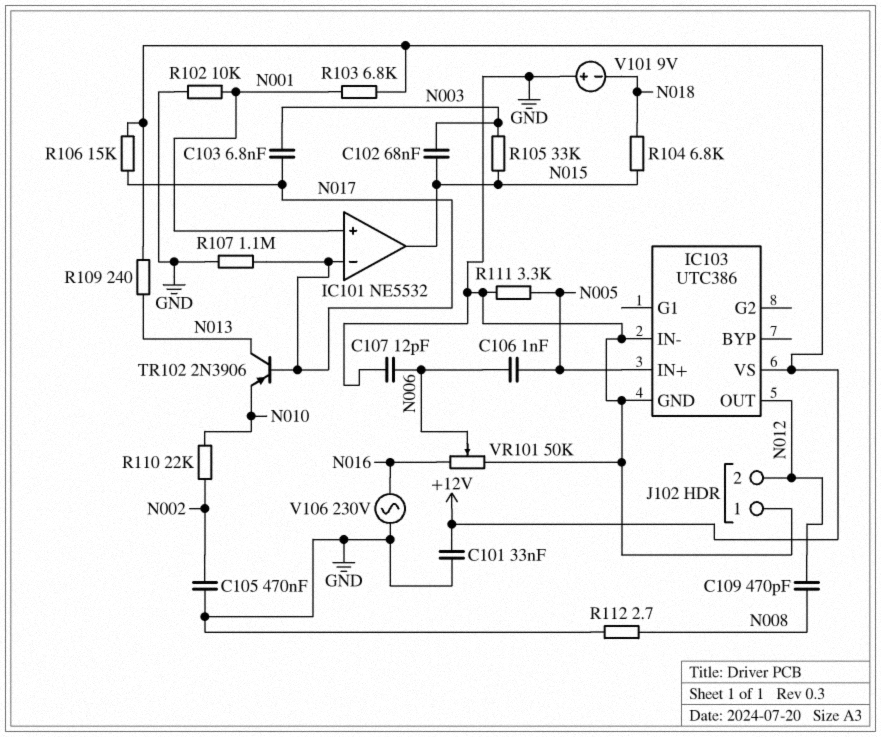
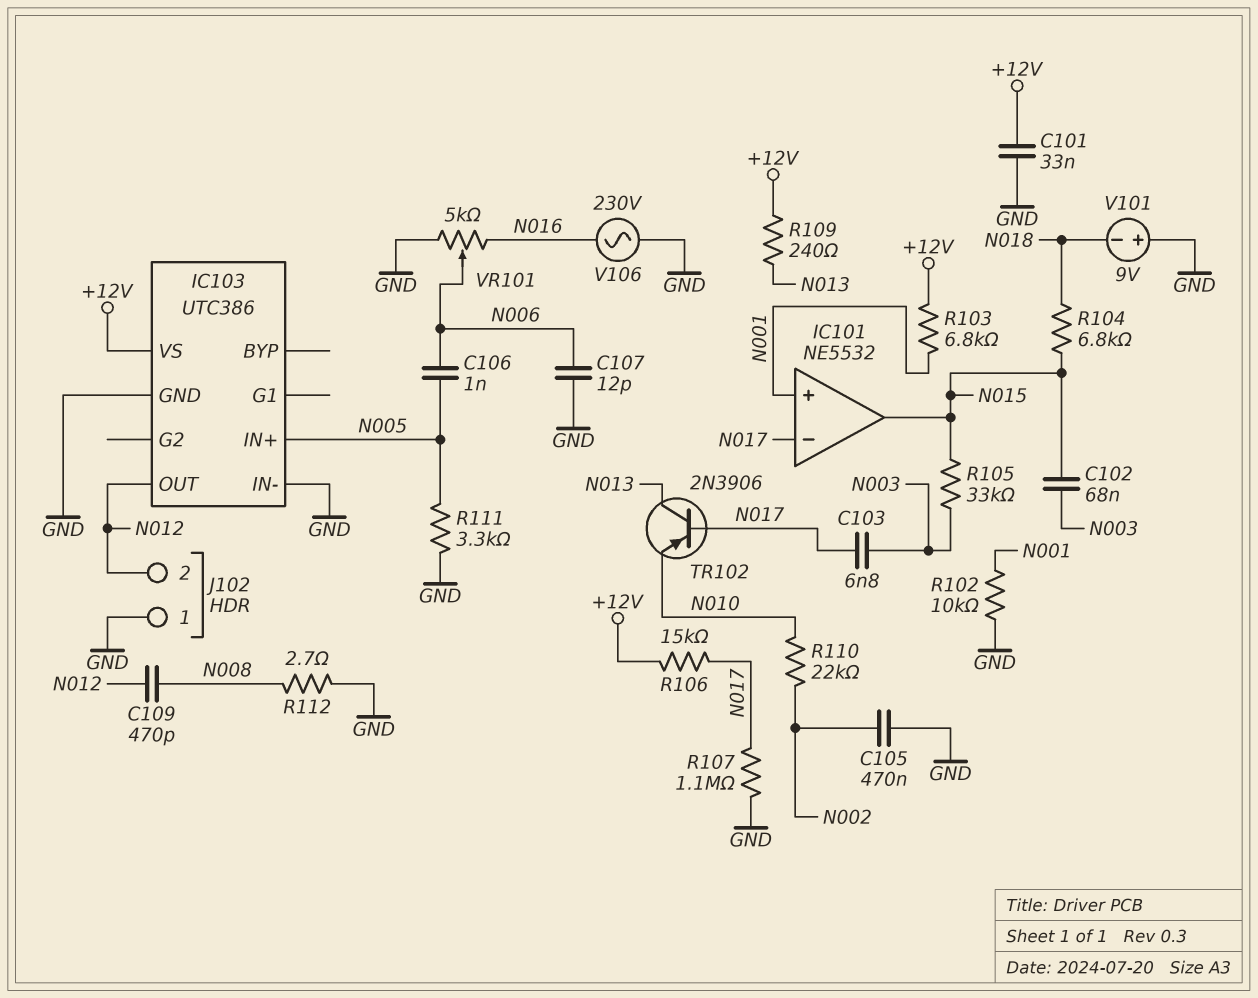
VR101: 50k (GND, N016, wiper N006) -> 5k (GND, N016, wiper N006)

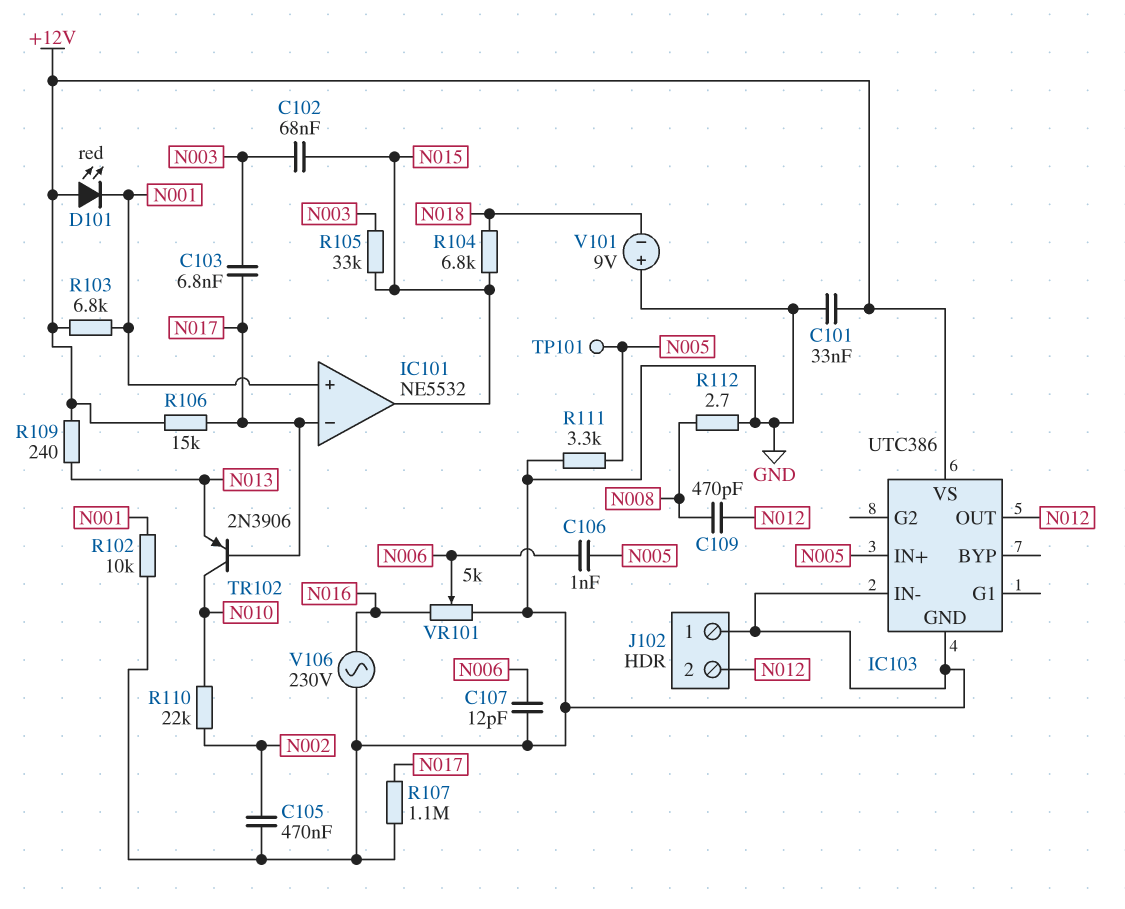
D101: none -> LED red (A +12V, K N001)
TP101: none -> test point (N005)
TR102: PNP 2N3906 (B N017, C N013, E N010) -> PNP 2N3906 (B N017, C N010, E N013)

